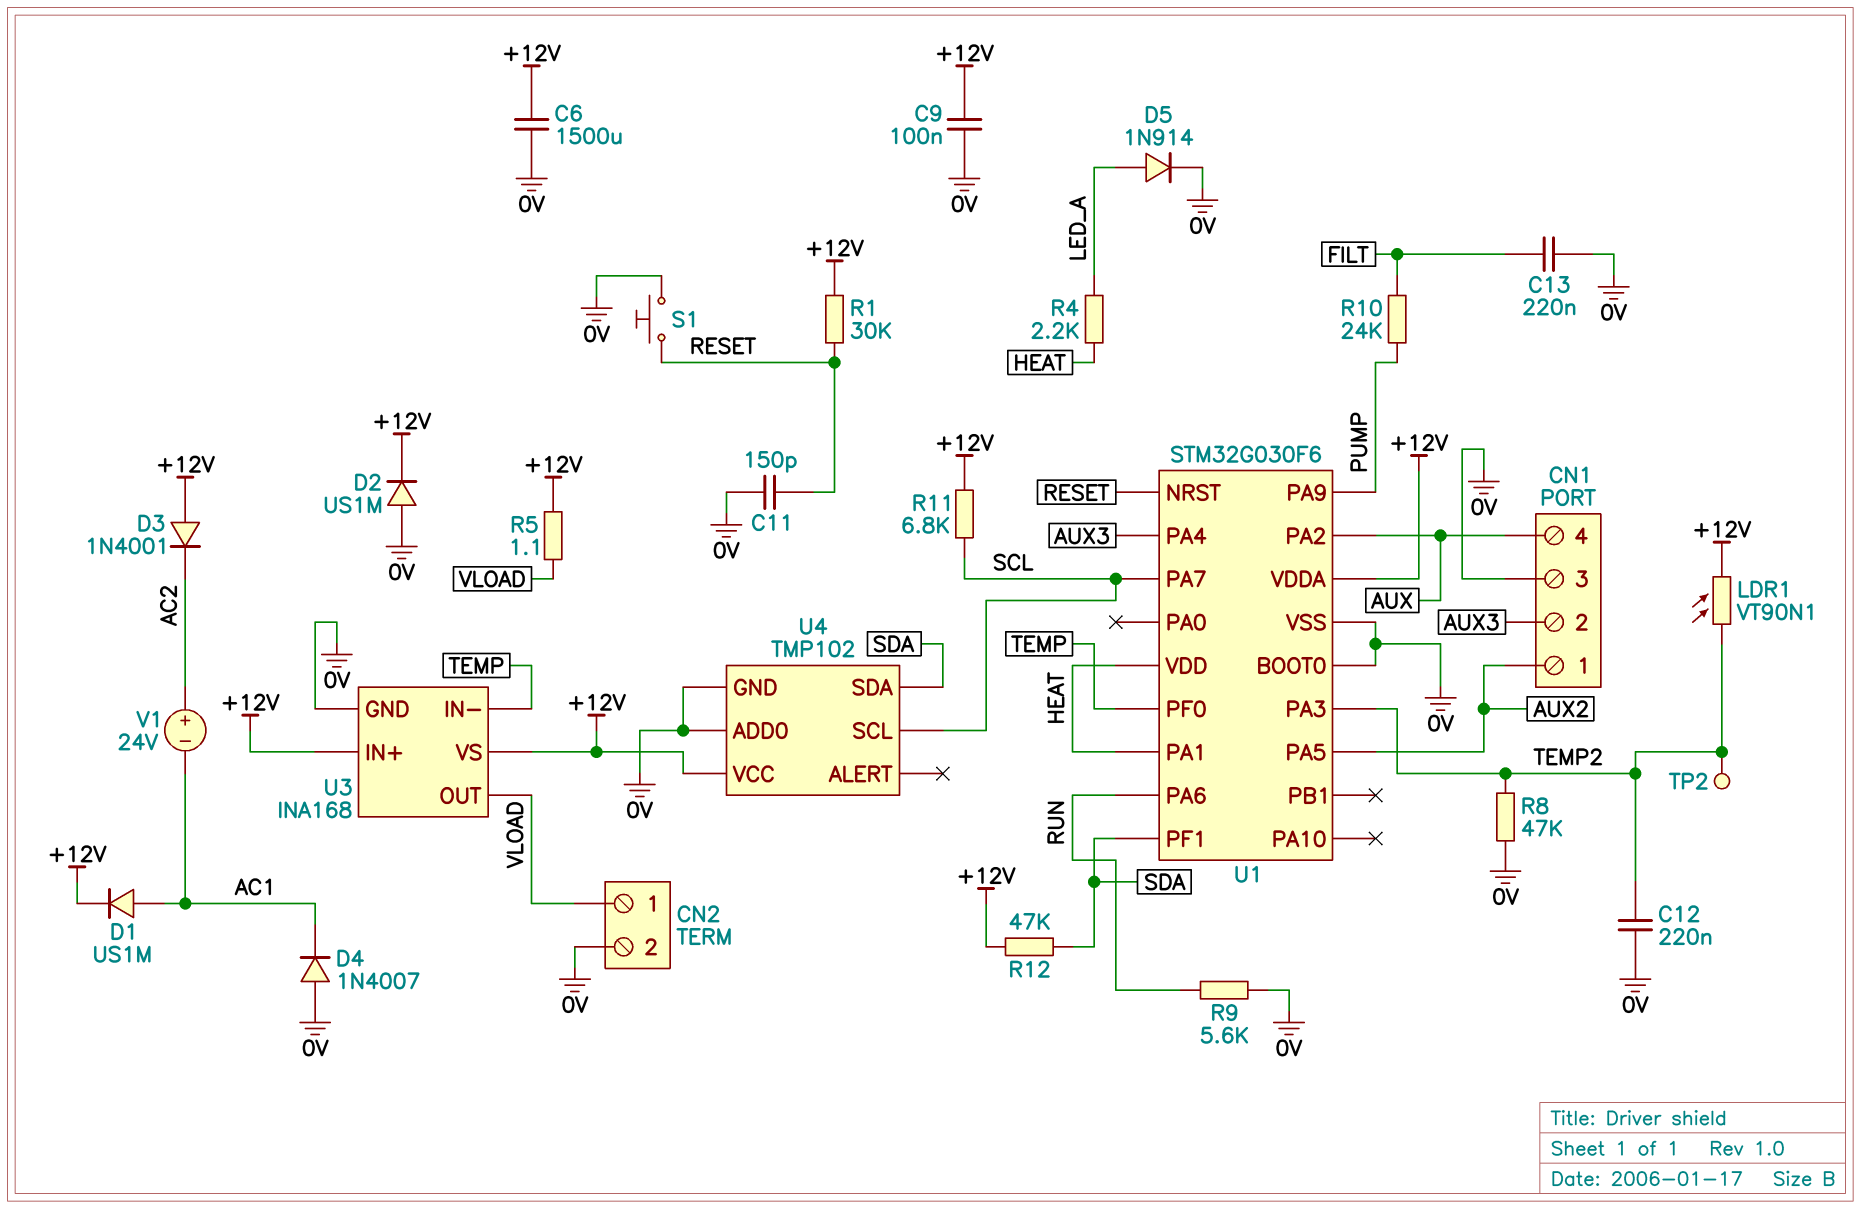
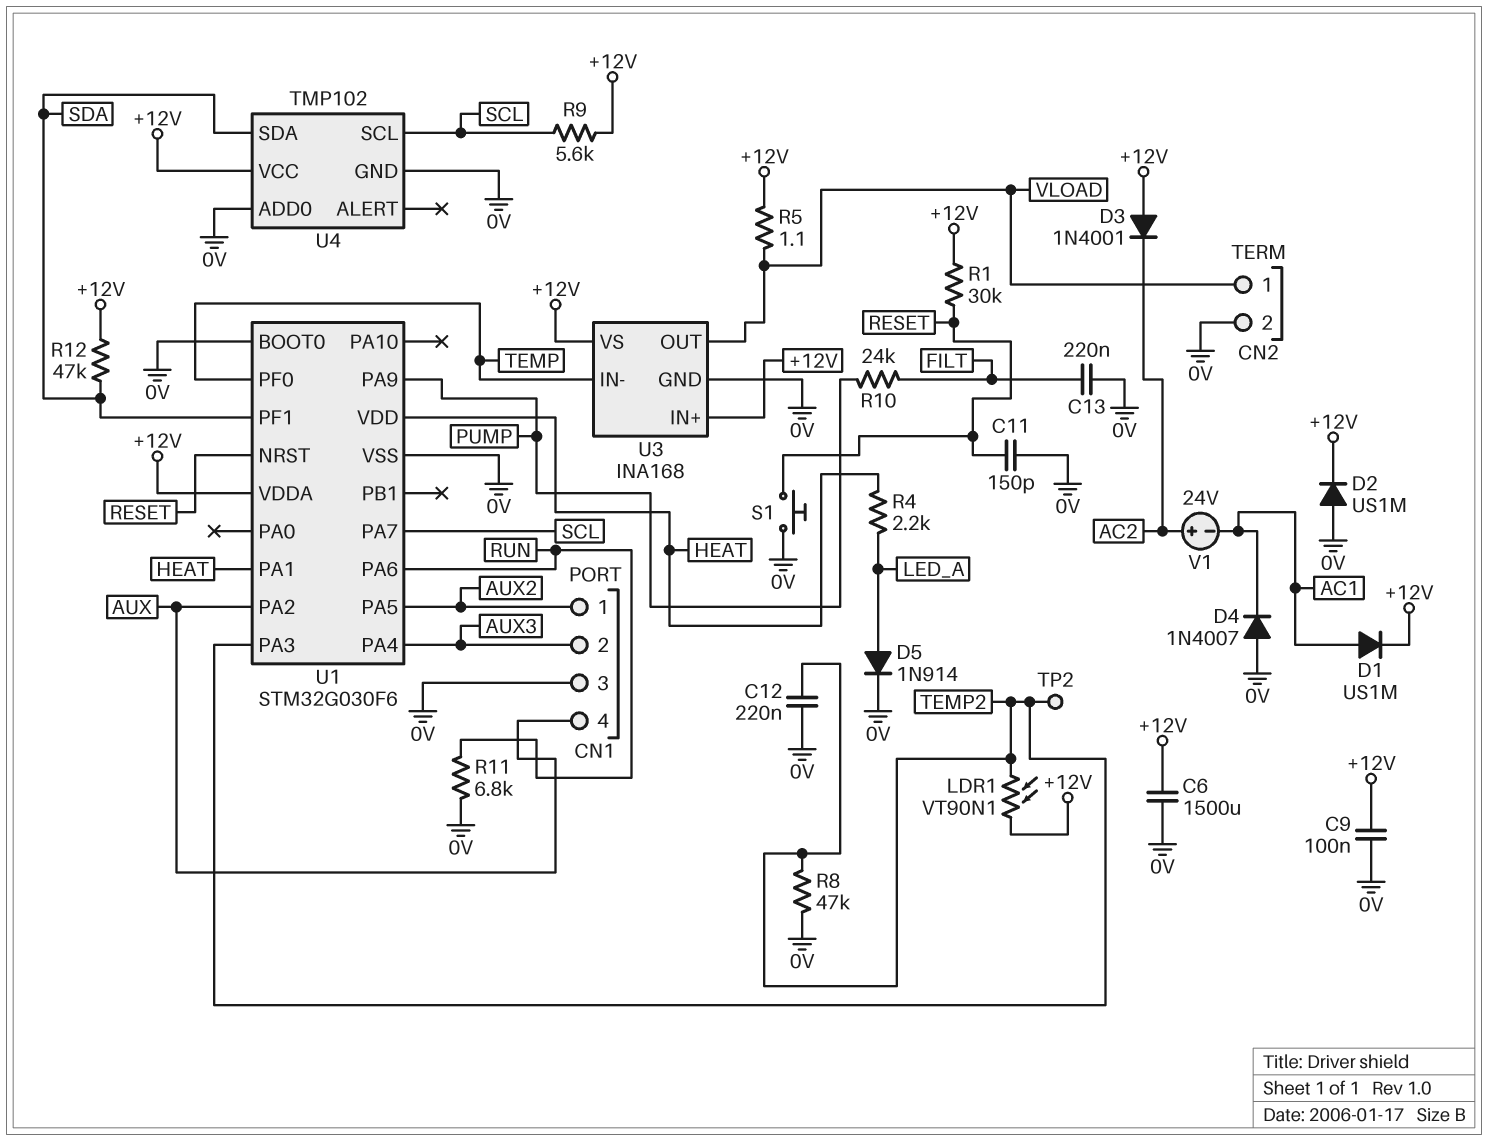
R9: 5.6k (0V, RUN) -> 5.6k (+12V, SCL)
R11: 6.8k (+12V, SCL) -> 6.8k (0V, RUN)

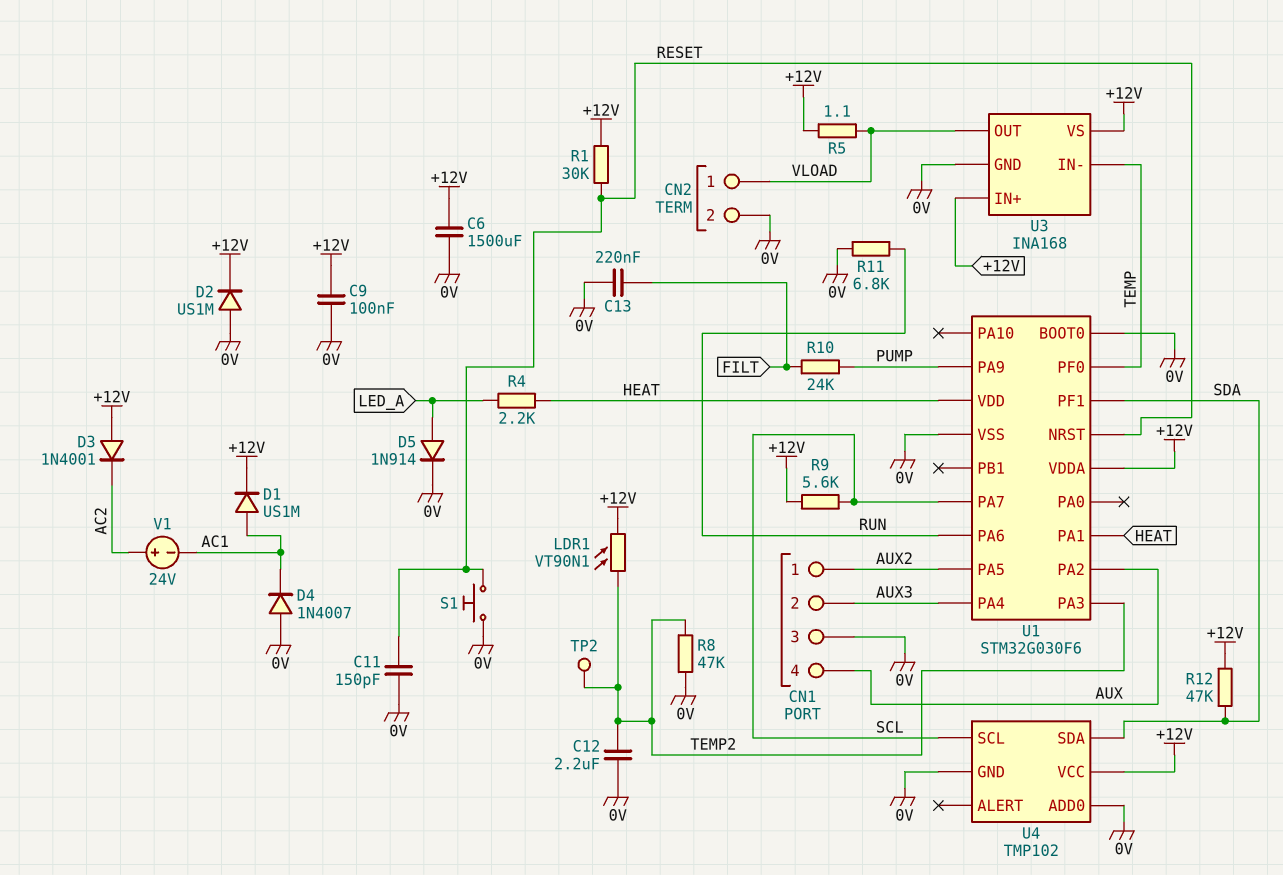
C12: 220nF (0V, TEMP2) -> 2.2uF (0V, TEMP2)

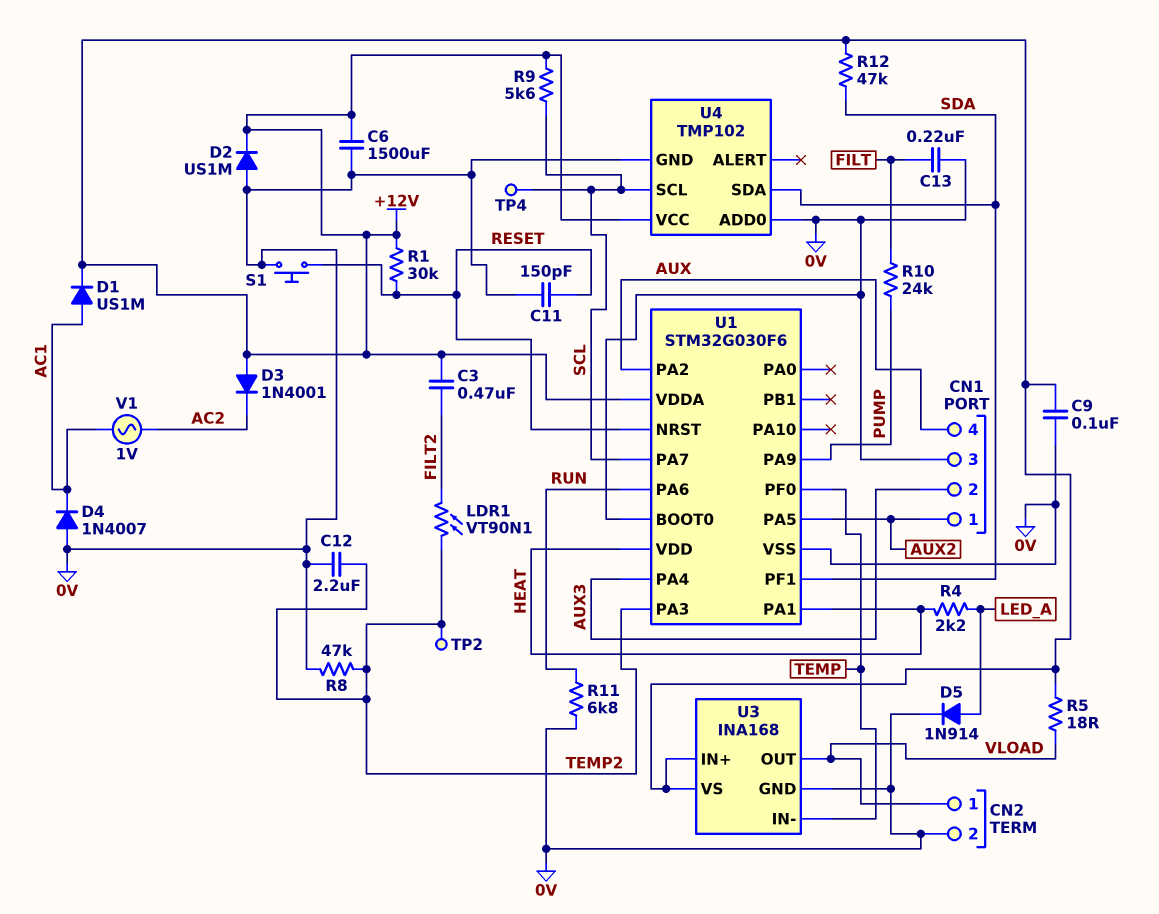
C3: none -> 470nF (+12V, FILT2)
LDR1: VT90N1 (+12V, TEMP2) -> VT90N1 (FILT2, TEMP2)
R5: 1.1 (+12V, VLOAD) -> 18 (+12V, VLOAD)
TP4: none -> test point (SCL)
V1: 24V (plus AC2, minus AC1) -> AC 1V (AC1, AC2)

